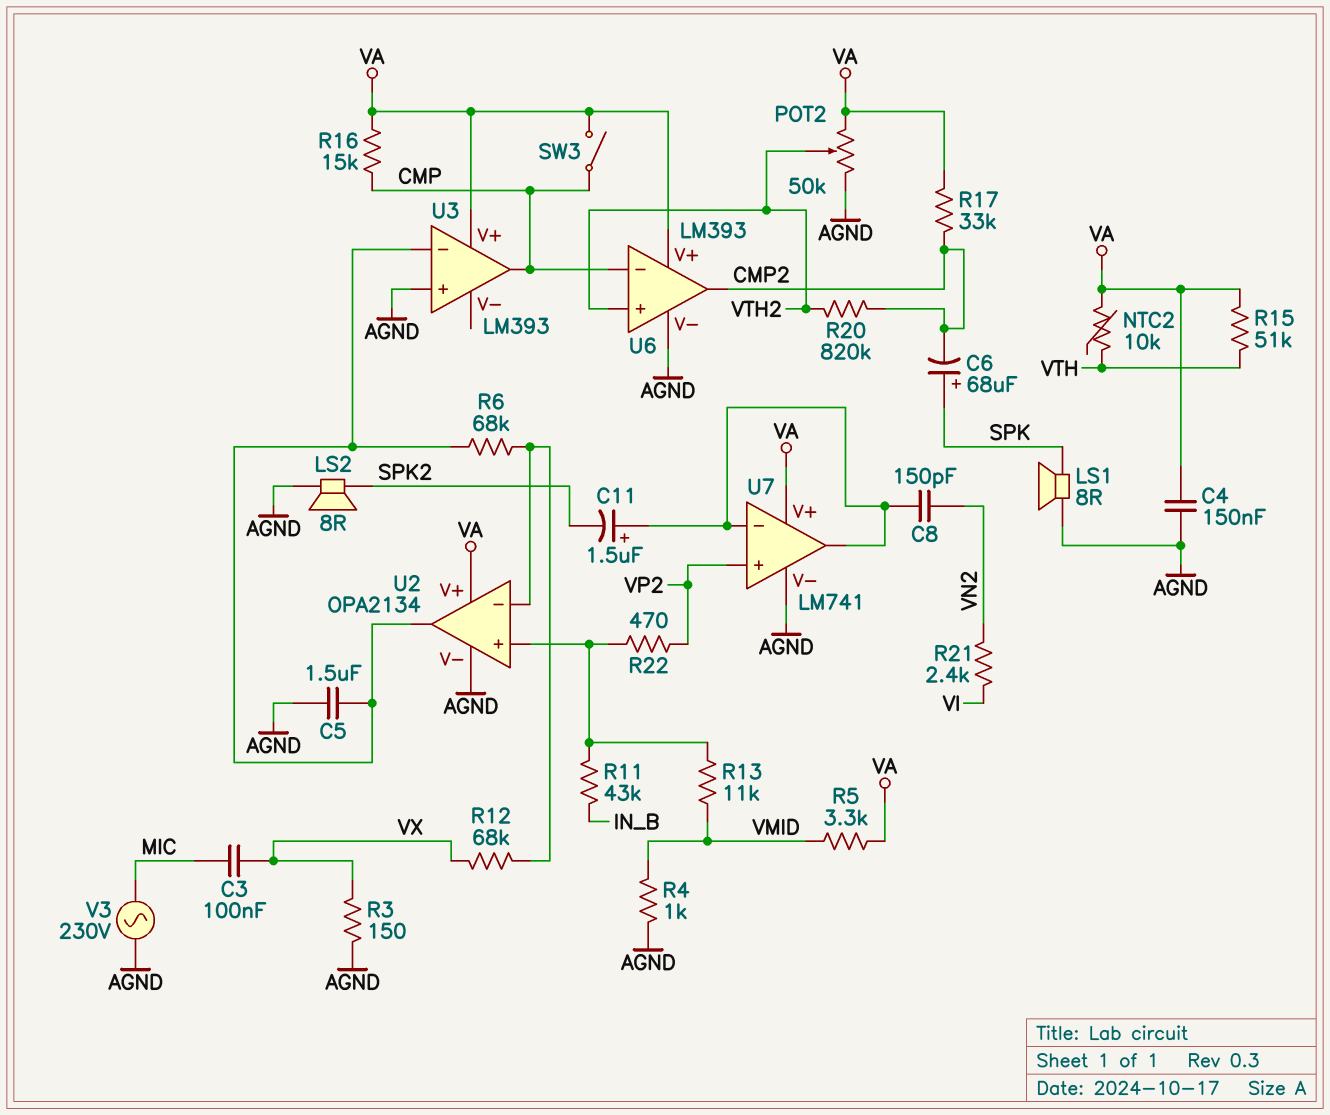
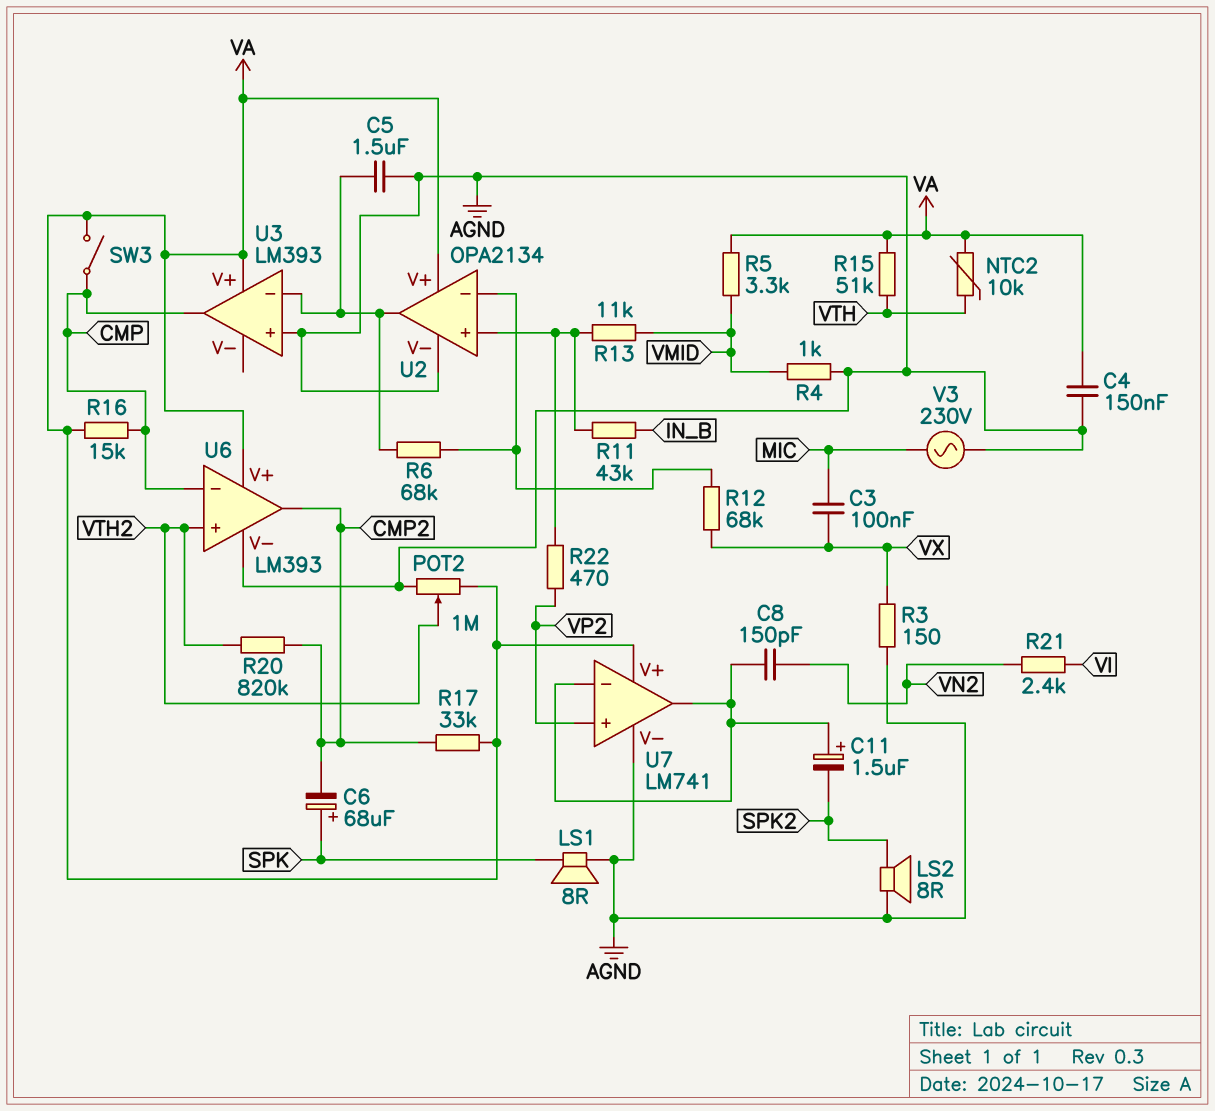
POT2: 50k (AGND, VA, wiper VTH2) -> 1M (AGND, VA, wiper VTH2)

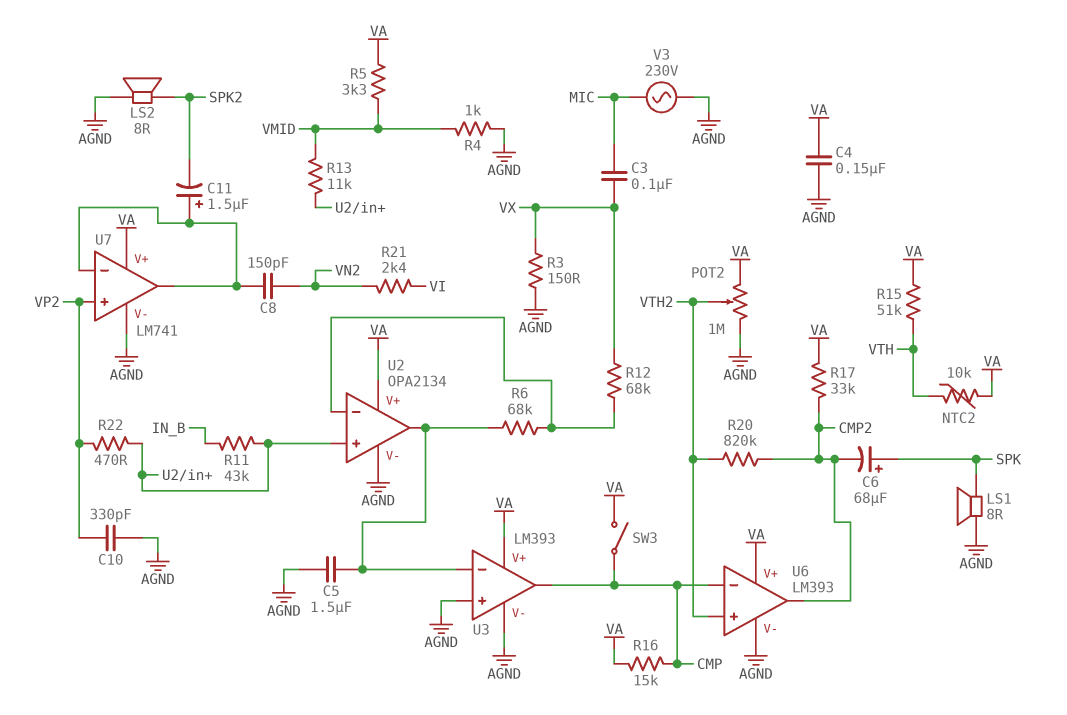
C10: none -> 330pF (AGND, VP2)
U3 pin V-: none -> AGND

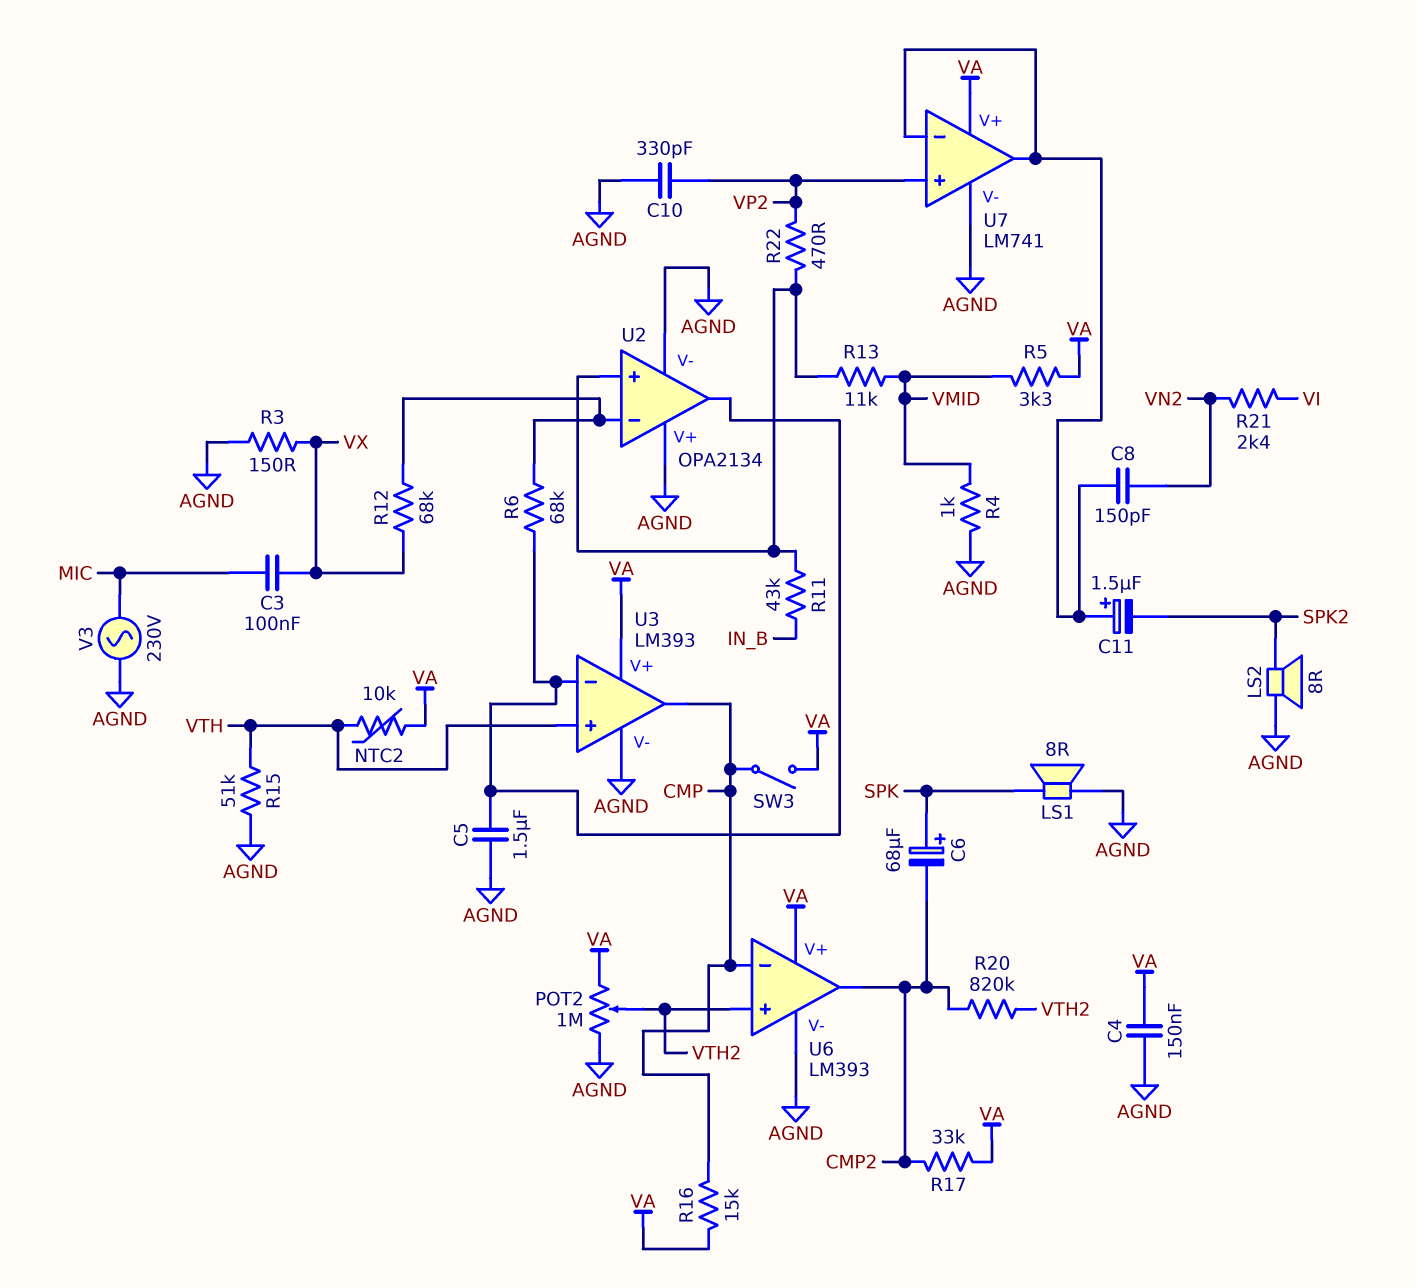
R15: 51k (VA, VTH) -> 51k (AGND, VTH)
U2 pin V+: VA -> AGND
U3 pin in+: AGND -> VTH

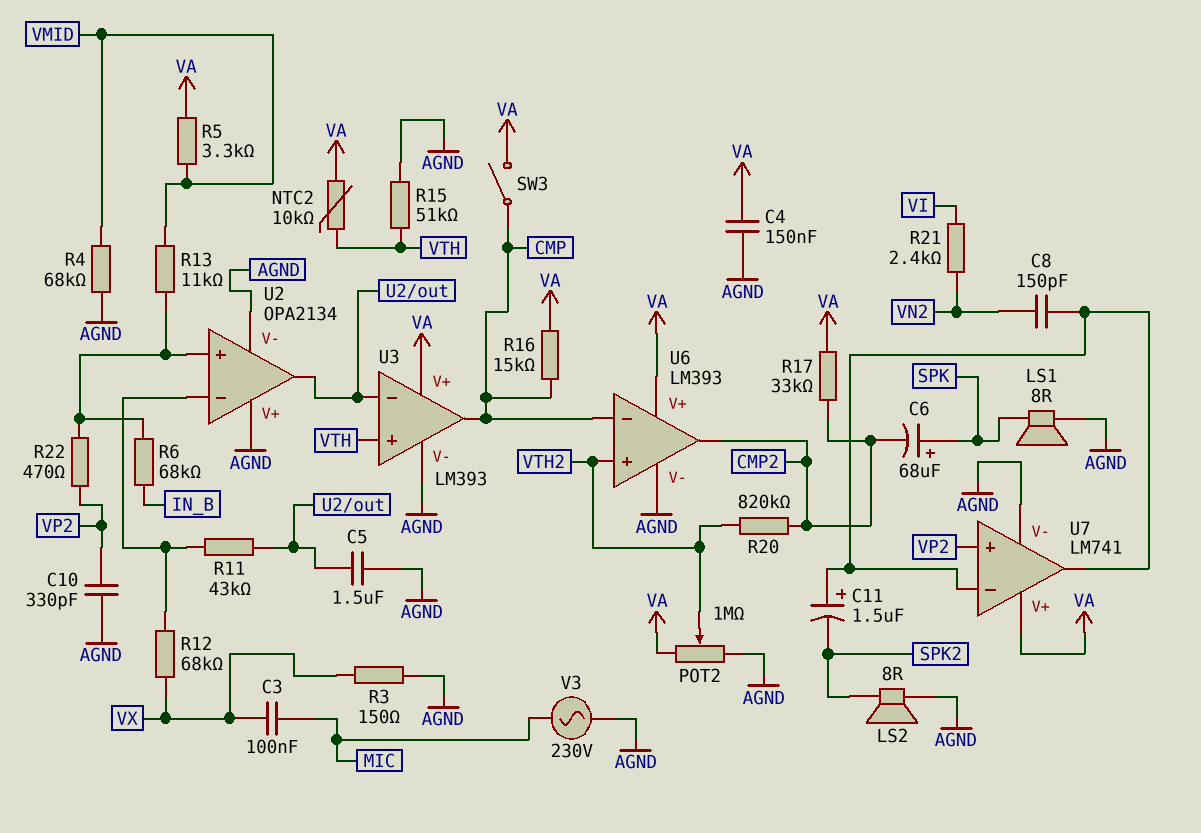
R4: 1k (AGND, VMID) -> 68k (AGND, VMID)
R6: 68k (U2/in-, U2/out) -> 68k (IN_B, U2/in+)
R11: 43k (IN_B, U2/in+) -> 43k (U2/in-, U2/out)

